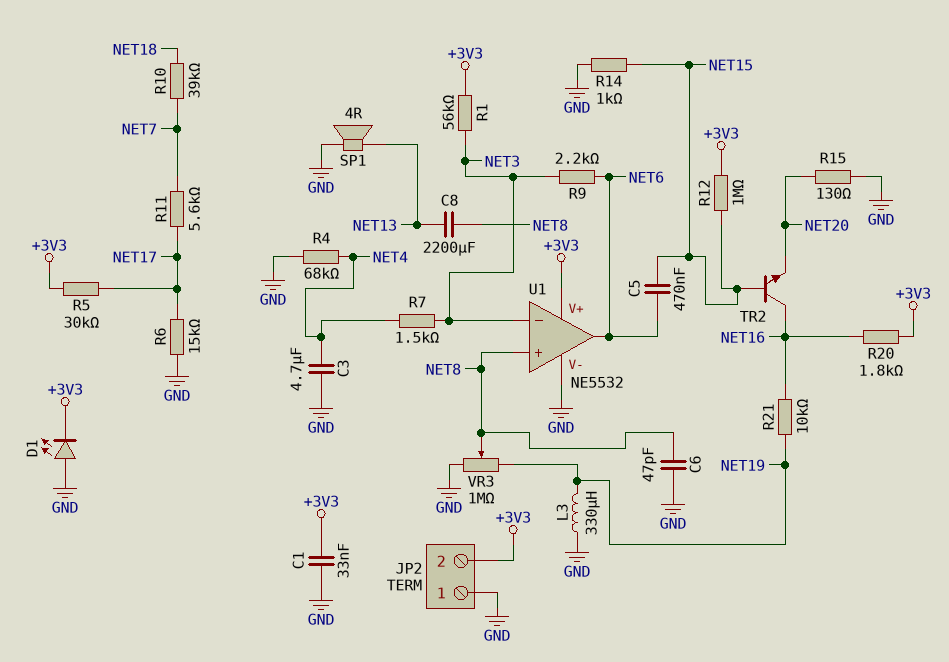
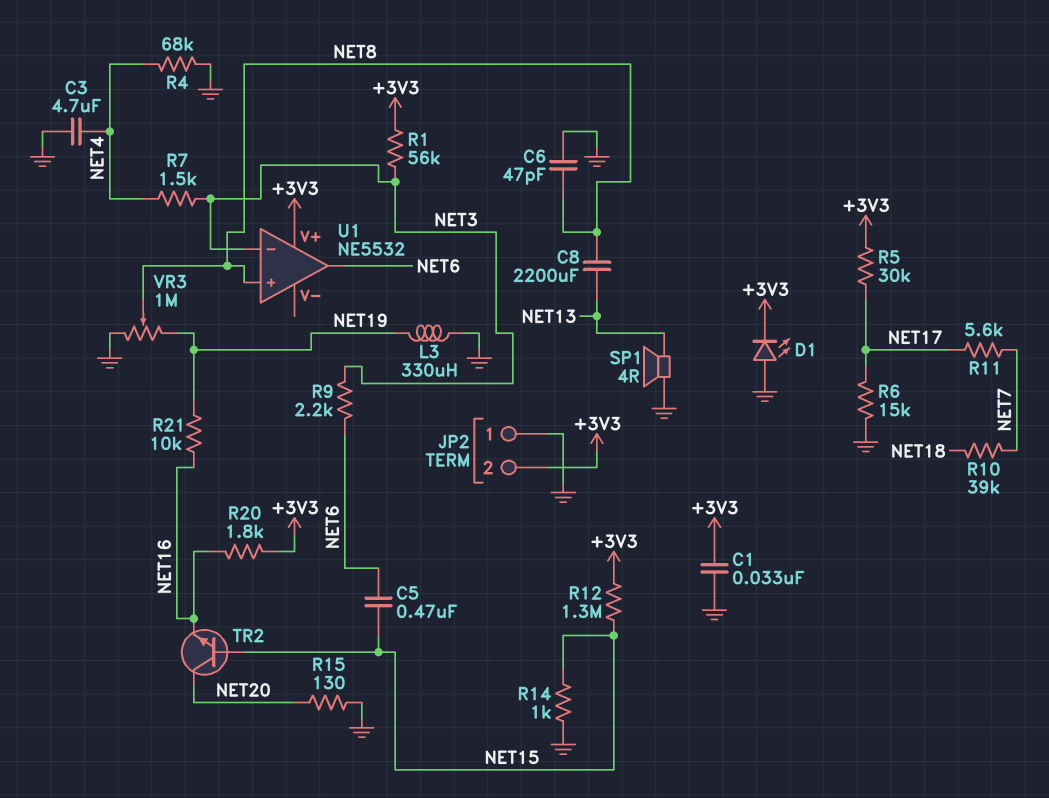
R12: 1M (+3V3, NET15) -> 1.3M (+3V3, NET15)
TR2: NPN (B NET15, C NET16, E NET20) -> NPN (B NET15, C NET20, E NET16)
U1 pin V-: GND -> none

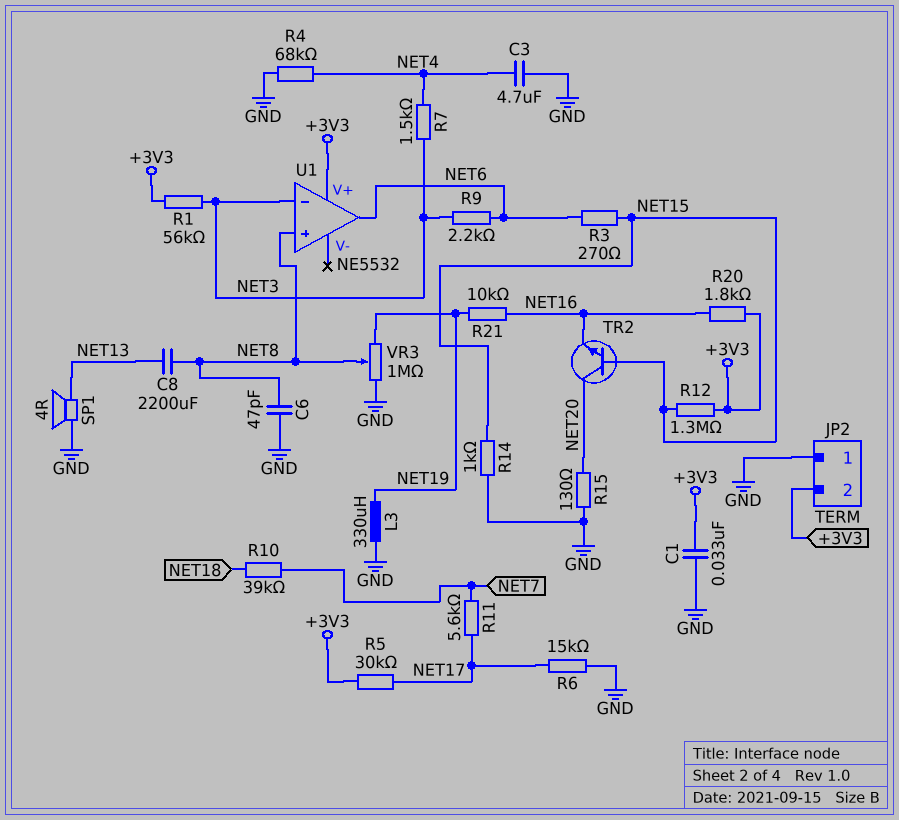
C5: 470nF (NET6, NET15) -> none
D1: LED (A GND, K +3V3) -> none
R3: none -> 270 (NET6, NET15)

